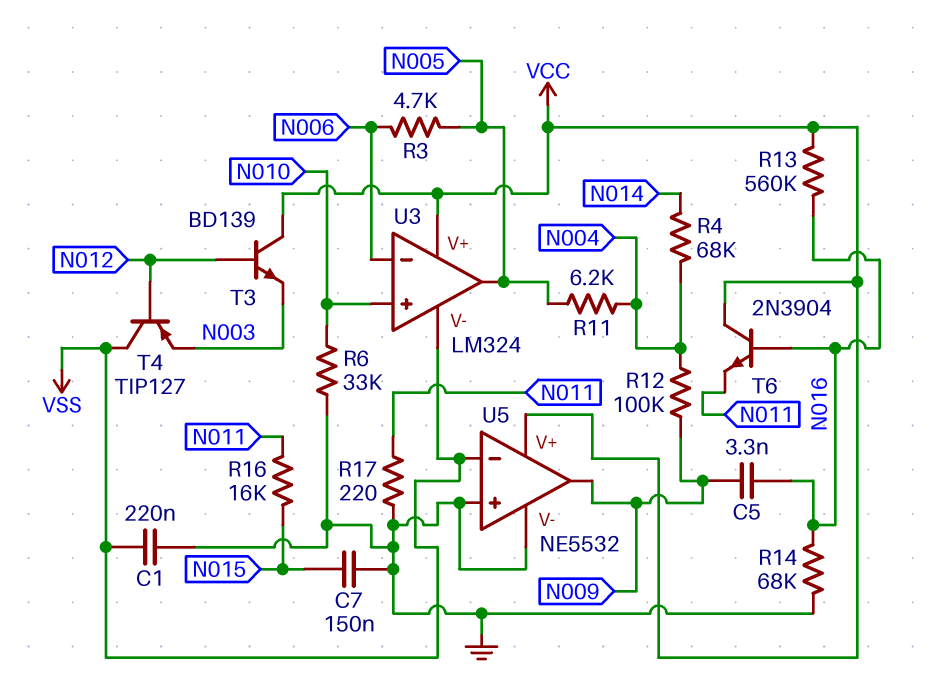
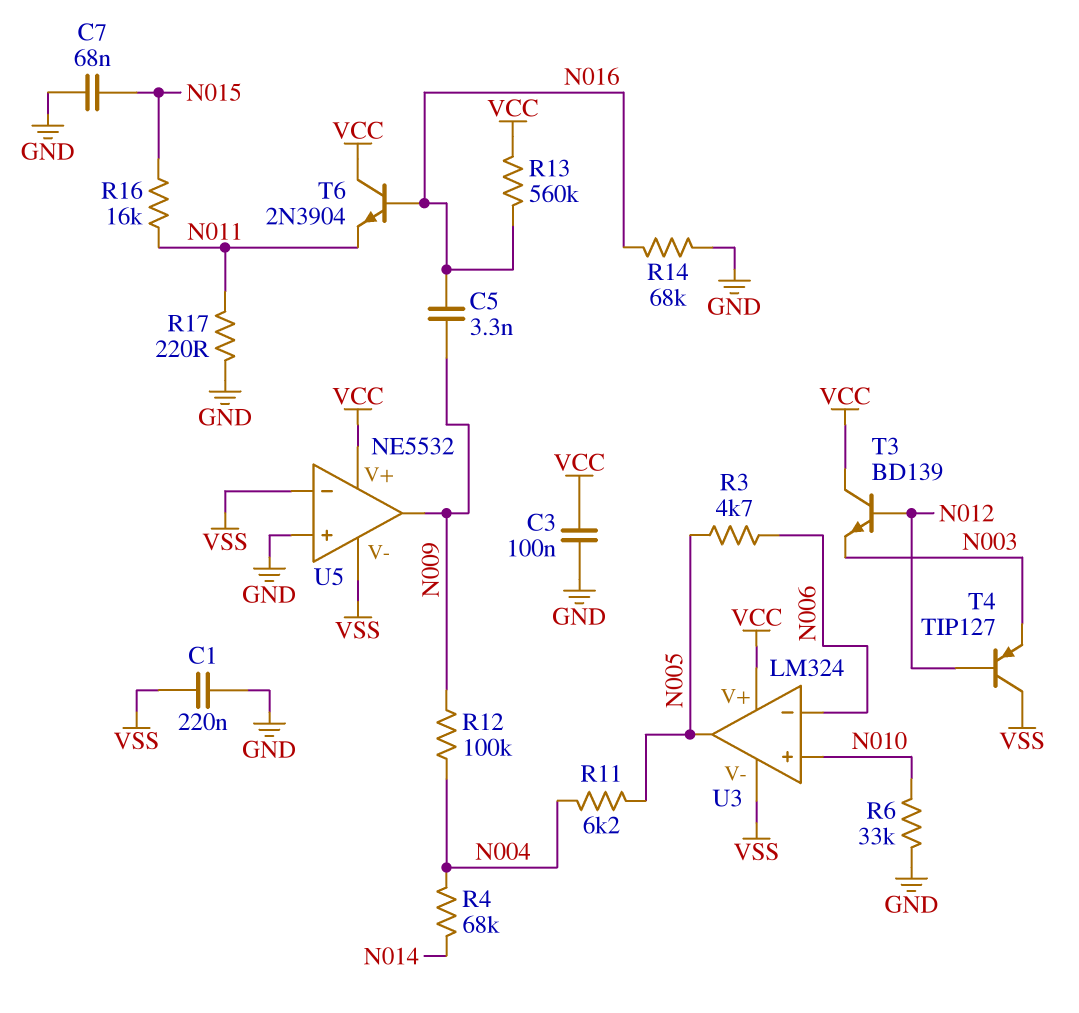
C3: none -> 100nF (GND, VCC)
C7: 150nF (GND, N015) -> 68nF (GND, N015)
U5 pin V-: GND -> VSS

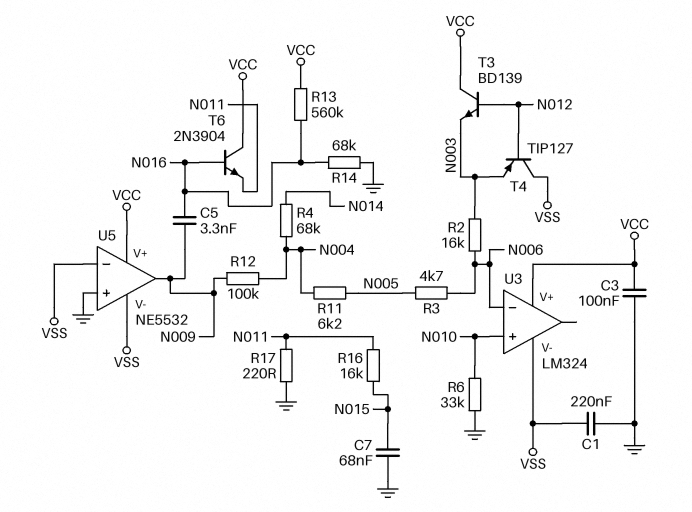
R2: none -> 16k (N003, N006)
U3 pin out: N005 -> none

